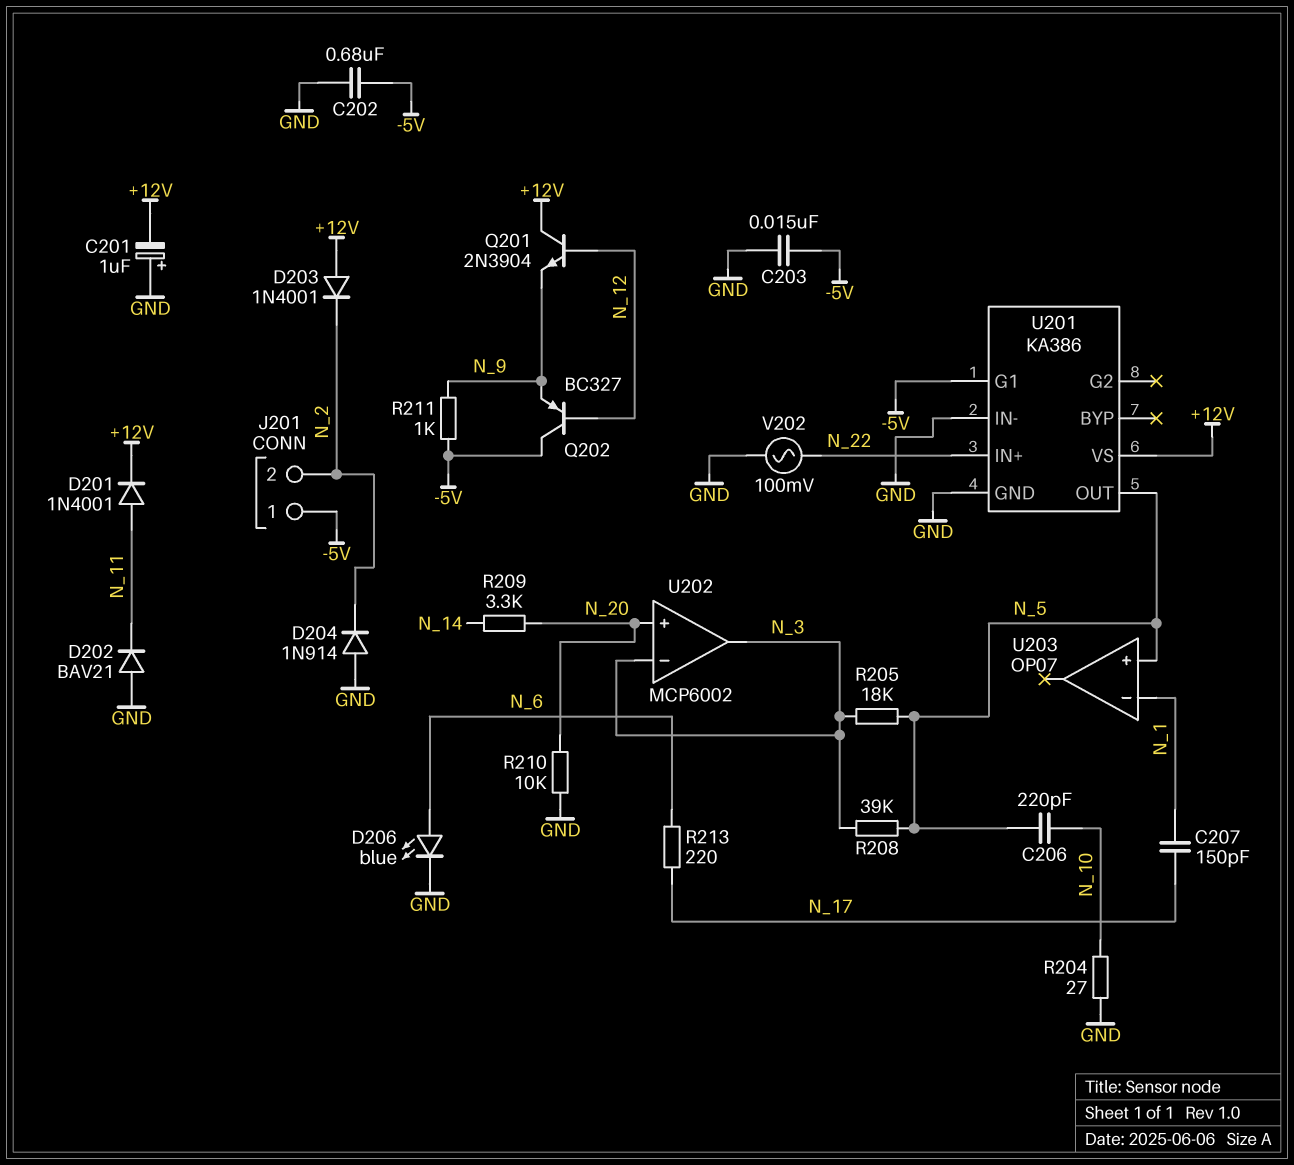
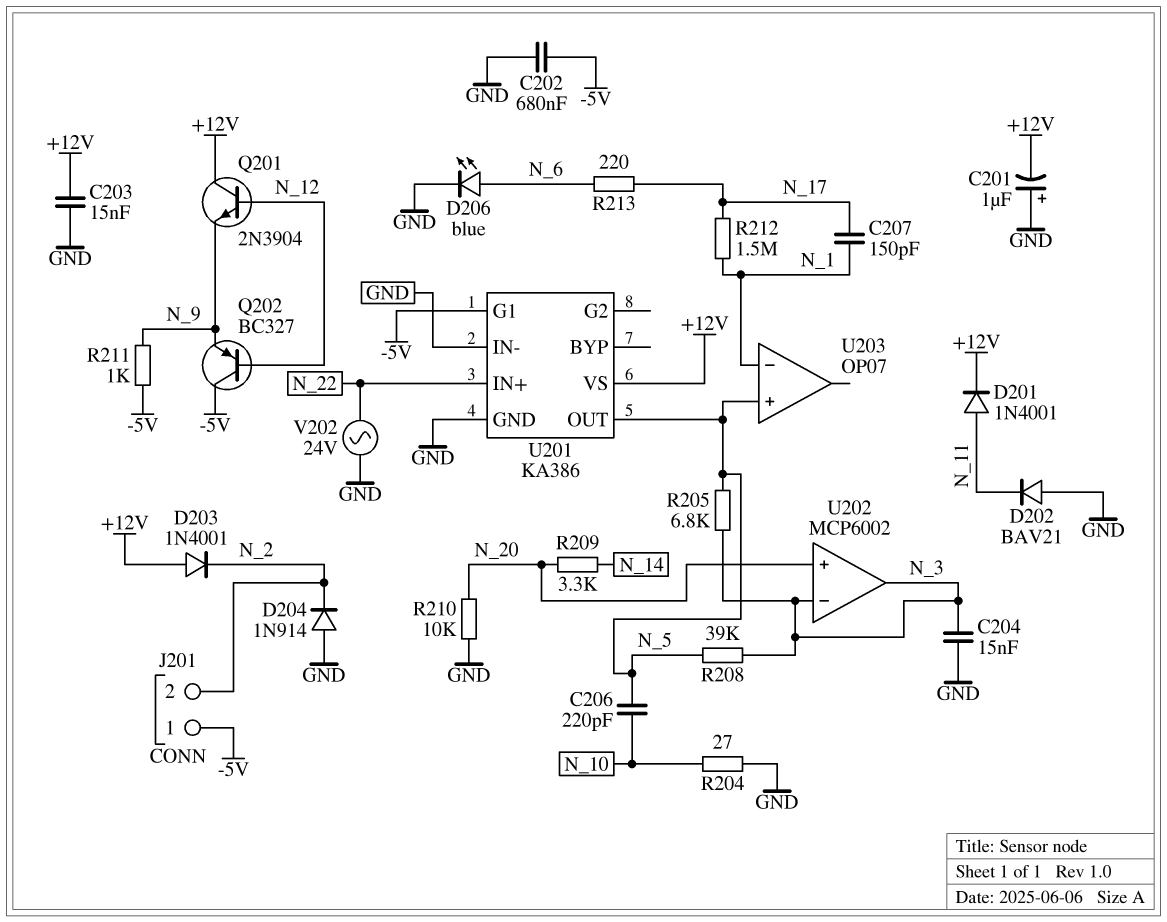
C203: 15nF (-5V, GND) -> 15nF (+12V, GND)
C204: none -> 15nF (GND, N_3)
R205: 18k (N_3, N_5) -> 6.8k (N_3, N_5)
R212: none -> 1.5M (N_1, N_17)
V202: AC 100mV (GND, N_22) -> AC 24V (GND, N_22)

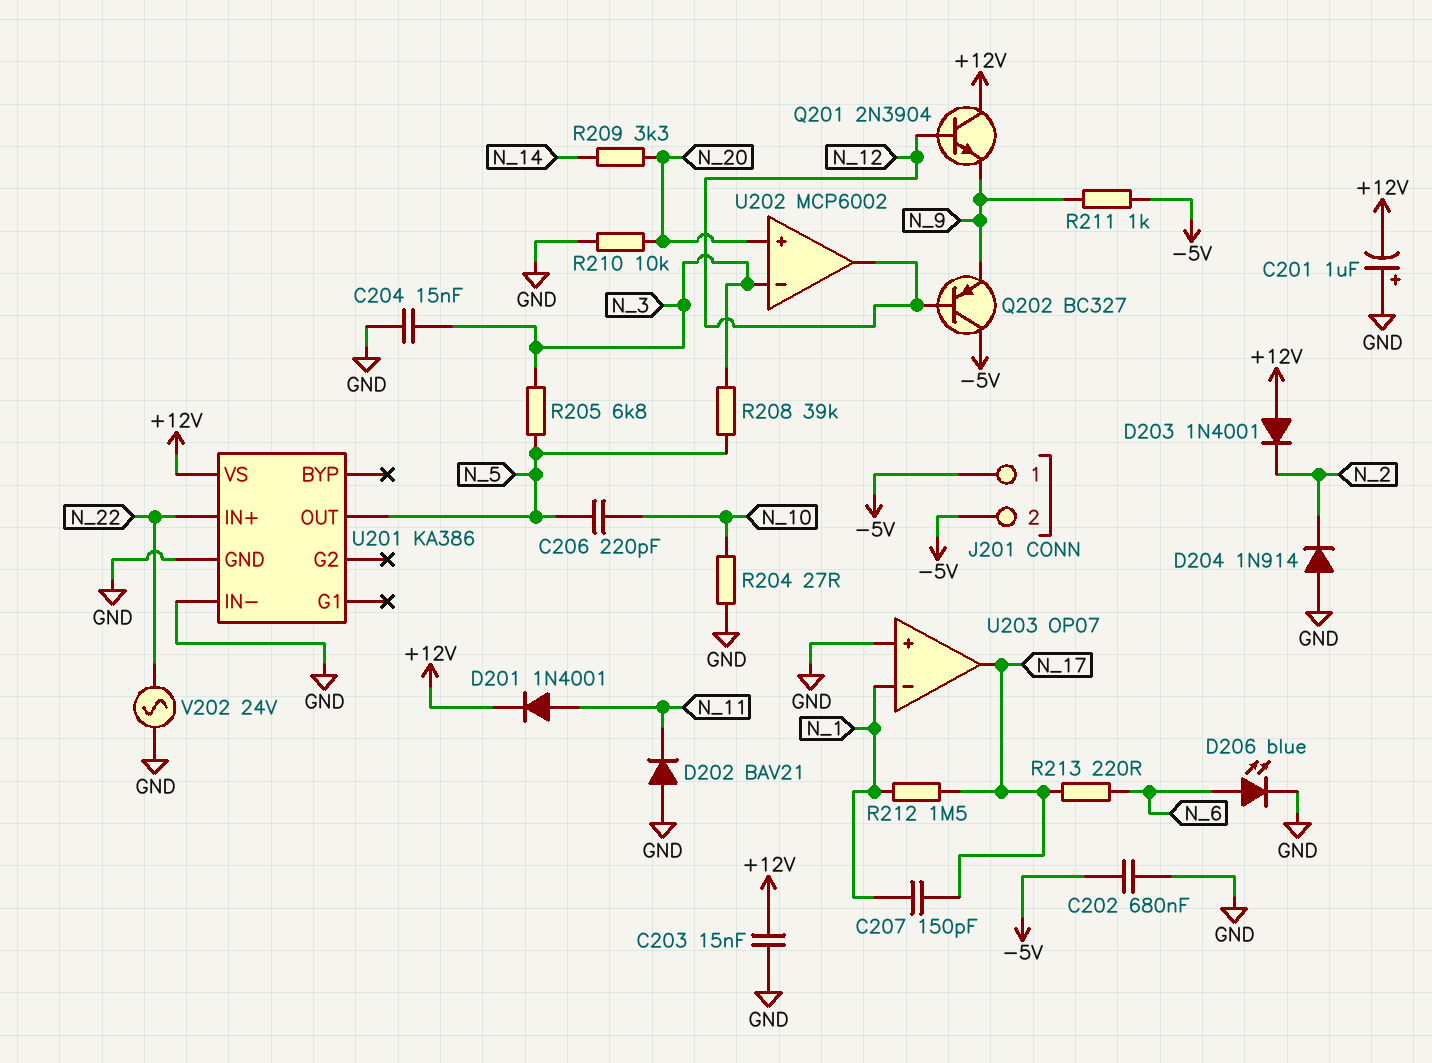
J201 pin 2: N_2 -> -5V
U201 pin G1: -5V -> none
U202 pin out: N_3 -> N_12
U203 pin in+: N_5 -> GND
U203 pin out: none -> N_17

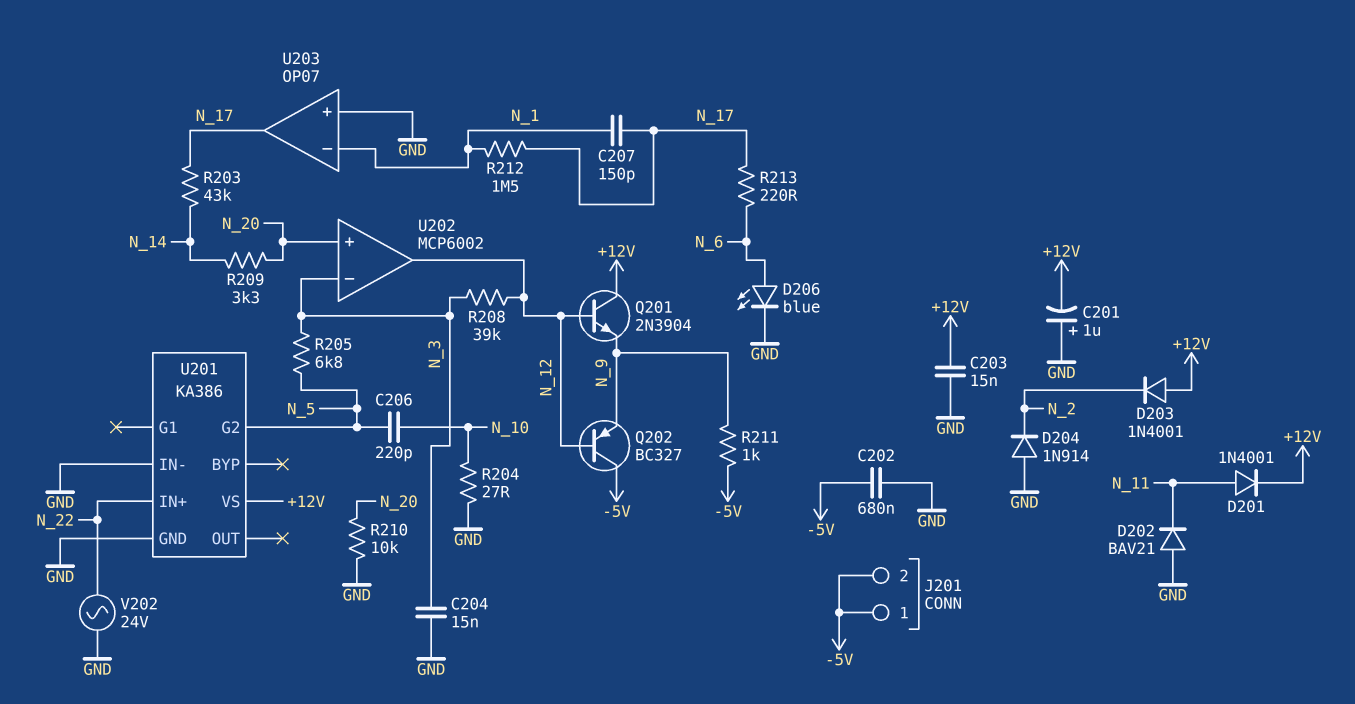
R203: none -> 43k (N_14, N_17)
R208: 39k (N_3, N_5) -> 39k (N_3, N_12)
U201 pin G2: none -> N_5
U201 pin OUT: N_5 -> none

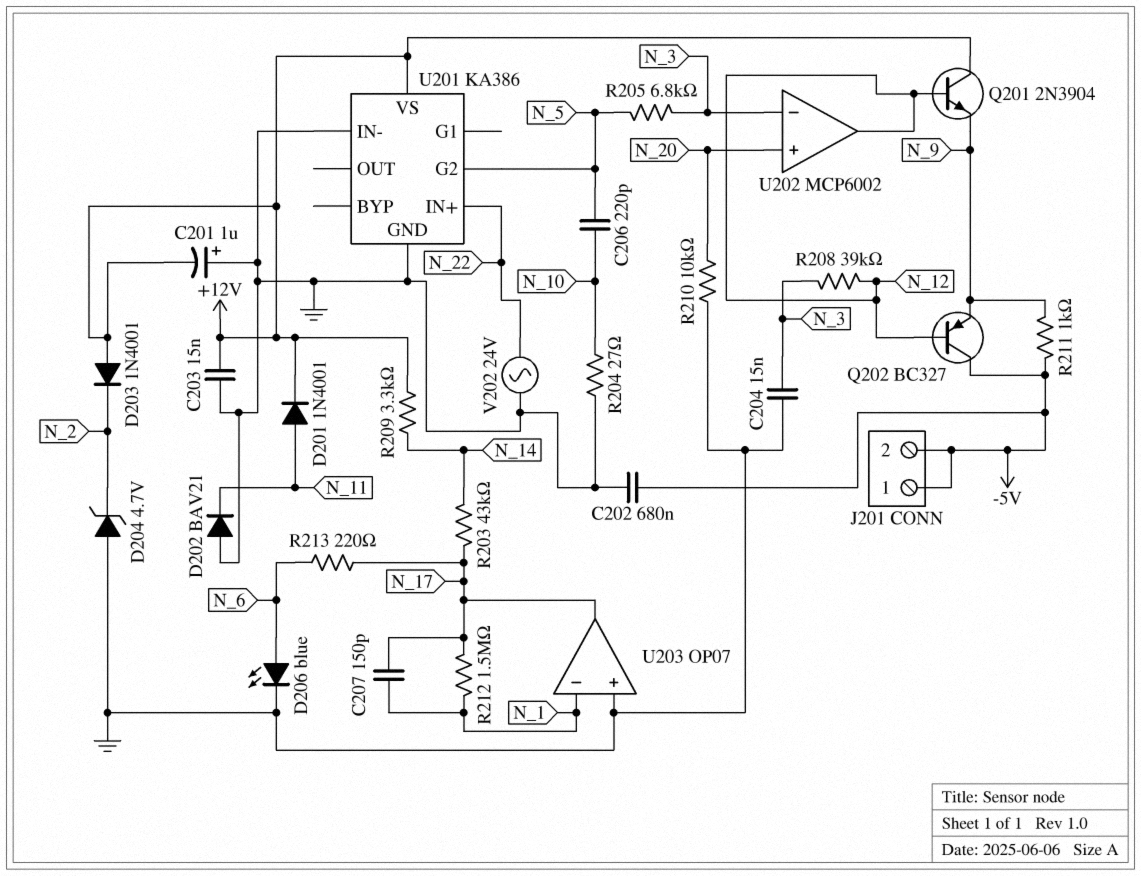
D204: diode 1N914 (A GND, K N_2) -> zener 4.7V (A GND, K N_2)
R209: 3.3k (N_14, N_20) -> 3.3k (+12V, N_14)

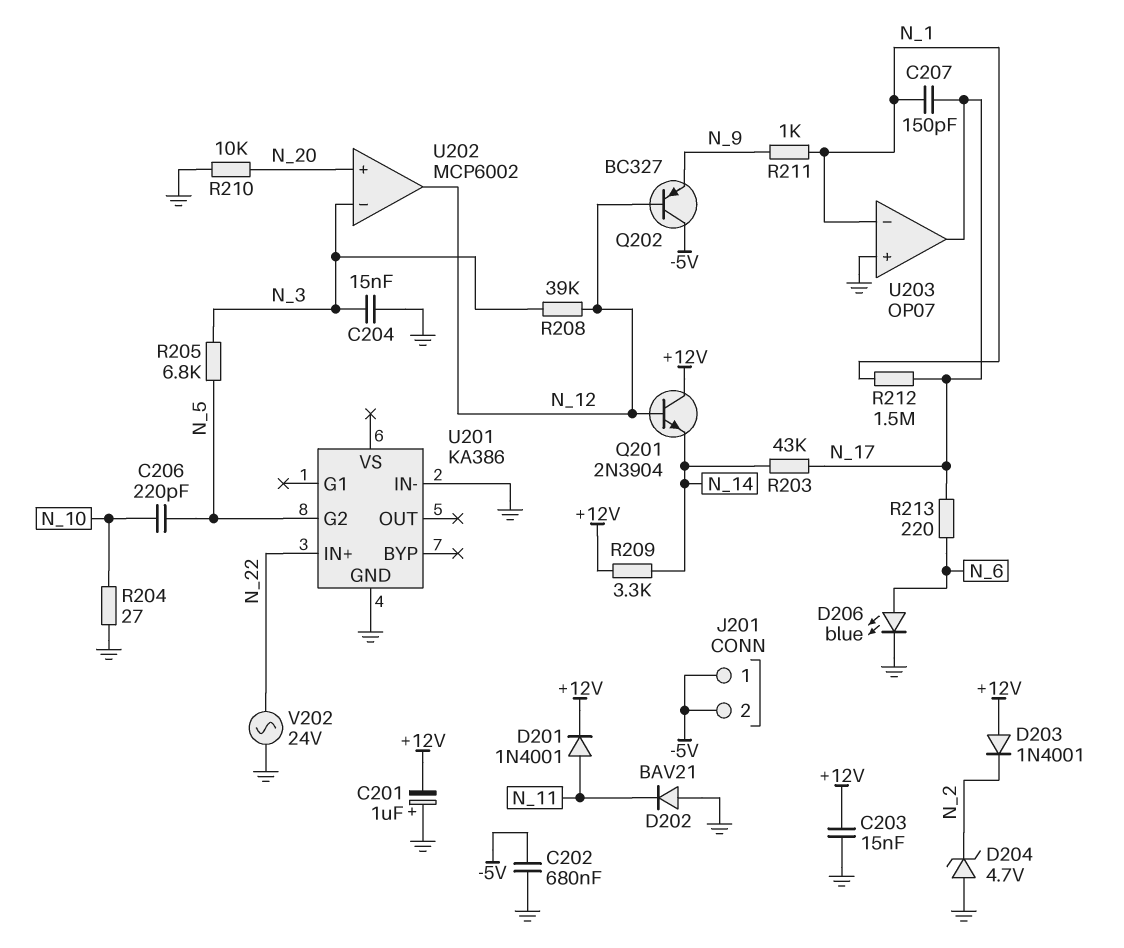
Q201: NPN 2N3904 (B N_12, C +12V, E N_9) -> NPN 2N3904 (B N_12, C +12V, E N_14)
R211: 1k (-5V, N_9) -> 1k (N_1, N_9)
U201 pin VS: +12V -> none

